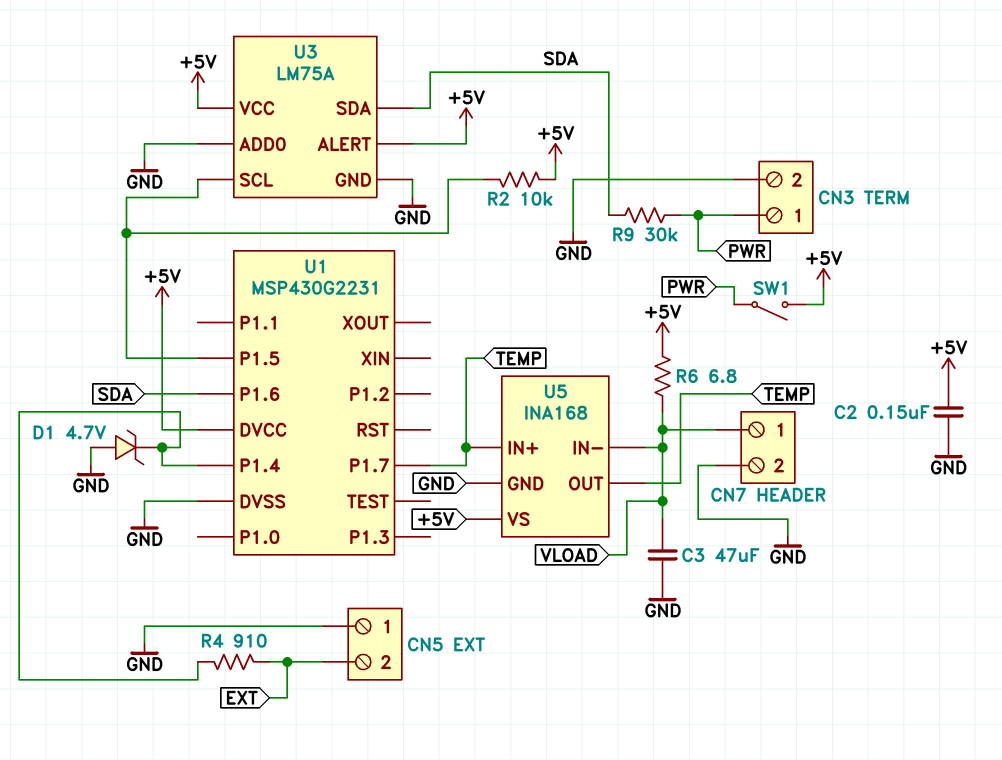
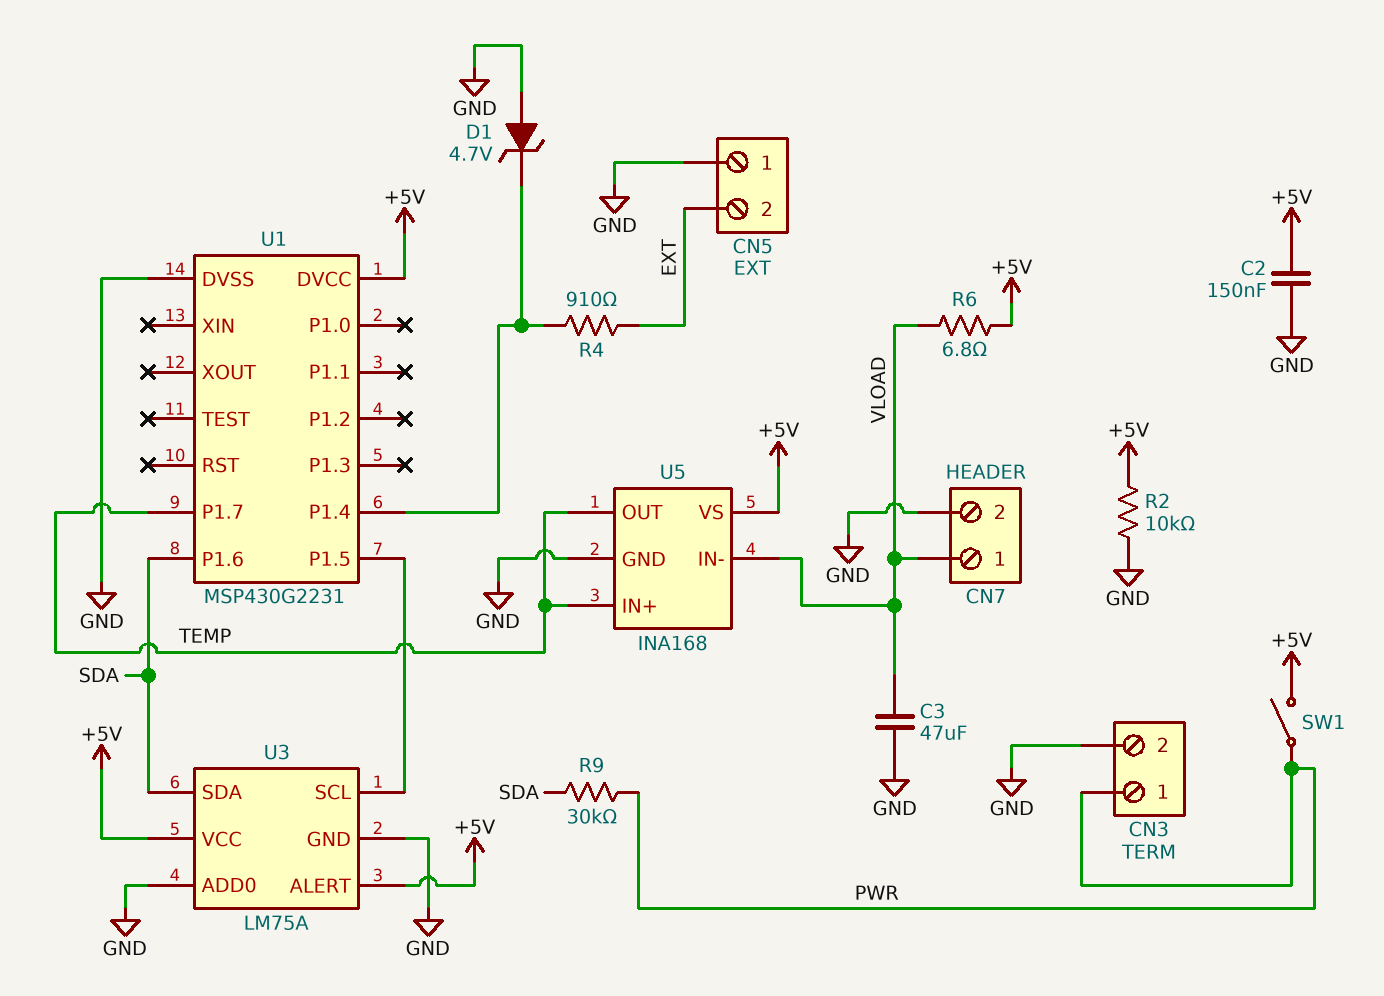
R2: 10k (+5V, U1/P1.5) -> 10k (+5V, GND)

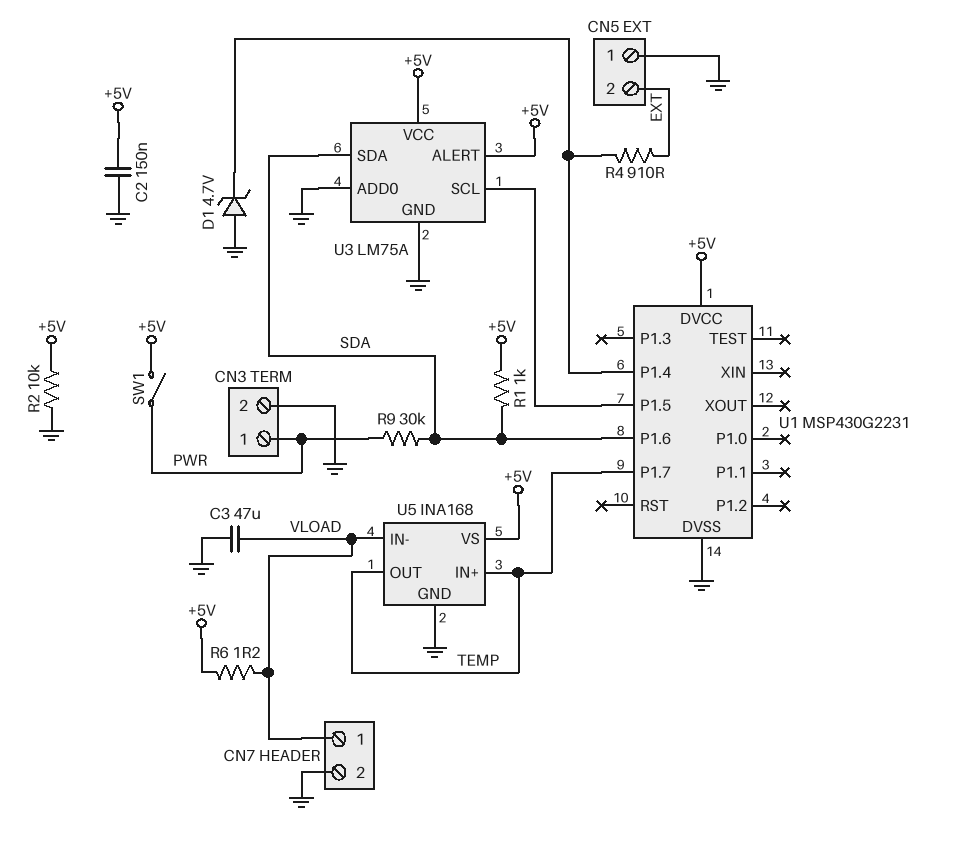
R1: none -> 1k (+5V, SDA)
R6: 6.8 (+5V, VLOAD) -> 1.2 (+5V, VLOAD)

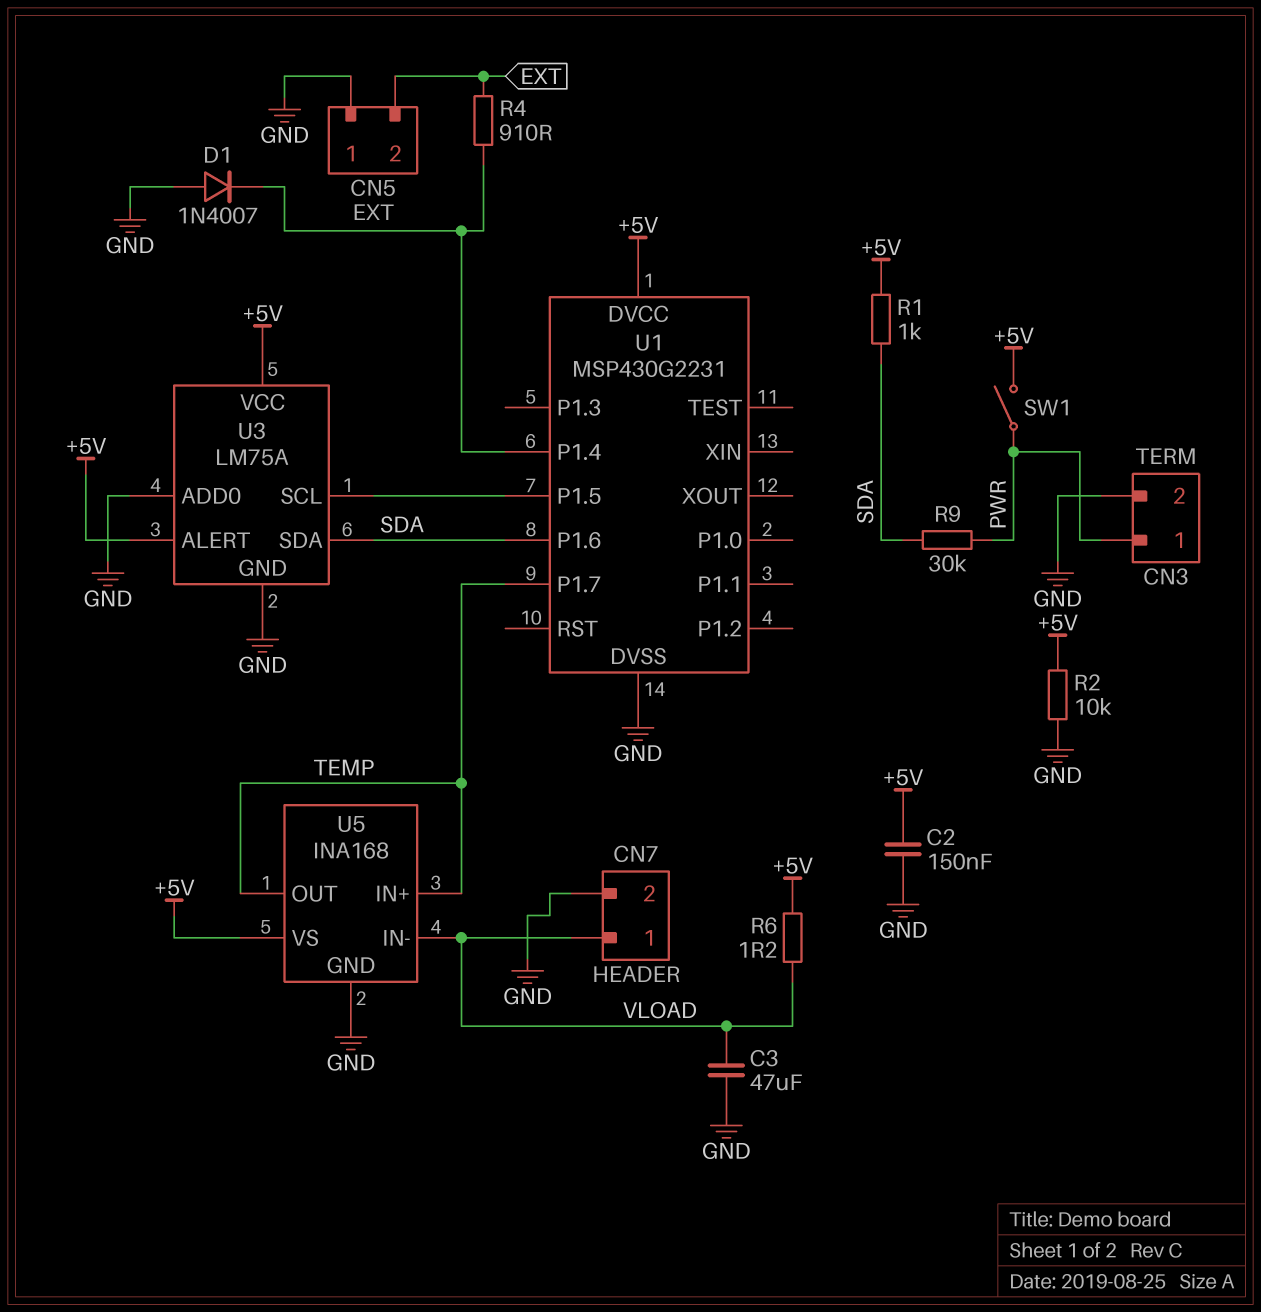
D1: zener 4.7V (A GND, K U1/P1.4) -> diode 1N4007 (A GND, K U1/P1.4)

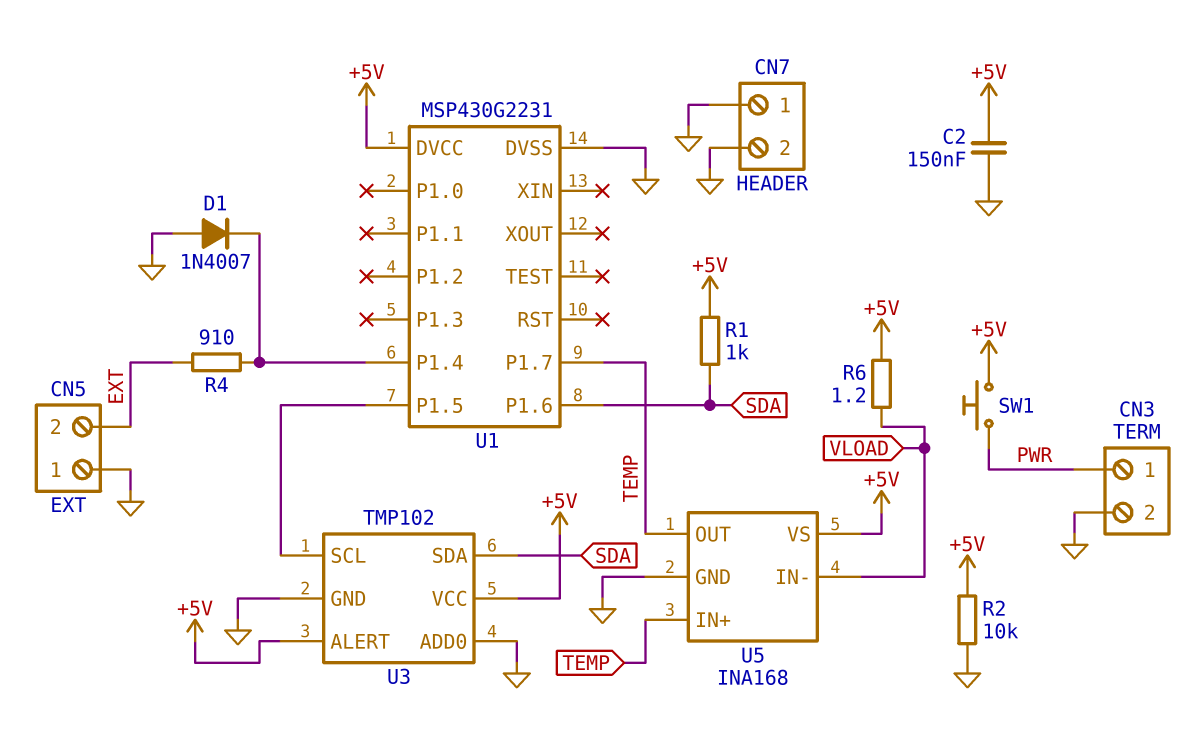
C3: 47uF (GND, VLOAD) -> none
CN7 pin 1: VLOAD -> GND
R9: 30k (PWR, SDA) -> none
SW1: switch (+5V, PWR) -> button (+5V, PWR)
U3: LM75A -> TMP102

